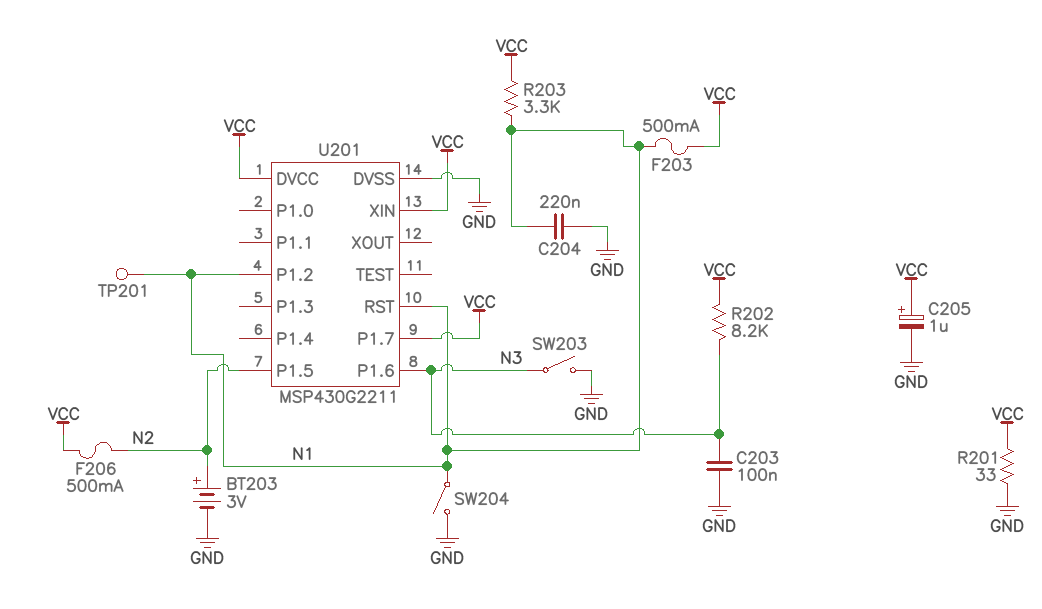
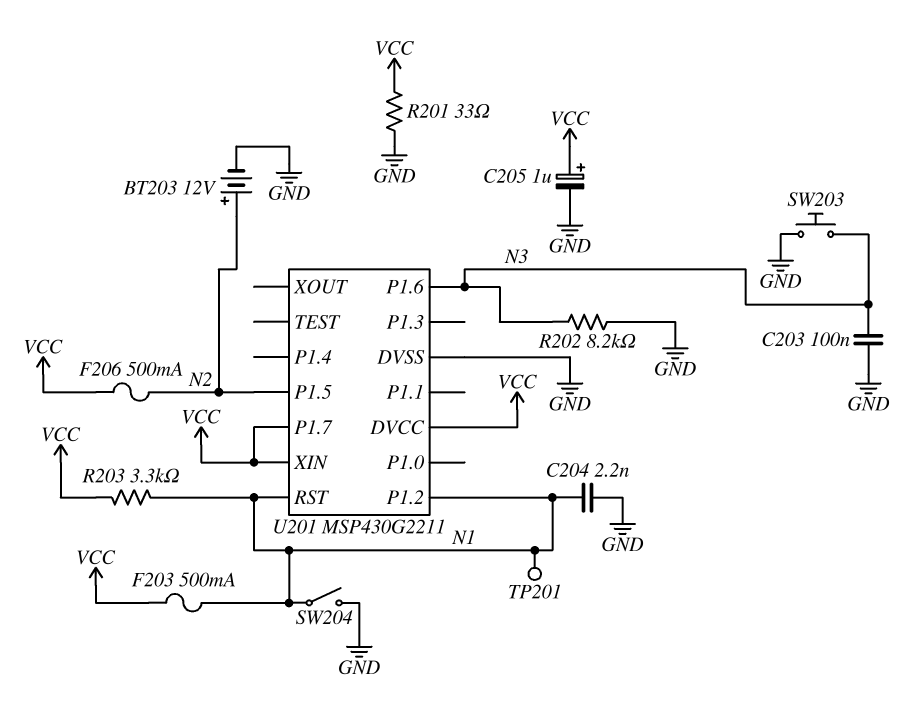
BT203: 3V (plus N2, minus GND) -> 12V (plus N2, minus GND)
C204: 220nF (GND, N1) -> 2.2nF (GND, N1)
R202: 8.2k (N3, VCC) -> 8.2k (GND, N3)
SW203: switch (GND, N3) -> button (GND, N3)

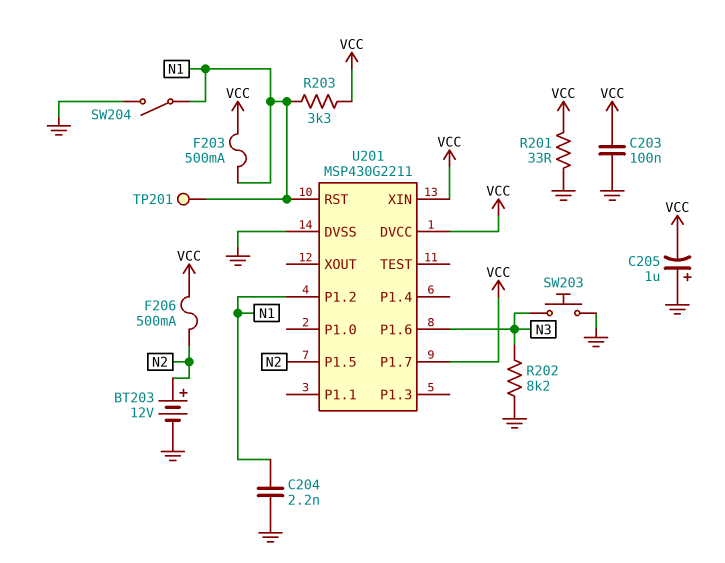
C203: 100nF (GND, N3) -> 100nF (GND, VCC)
C205: 1uF (plus VCC, minus GND) -> 1uF (plus GND, minus VCC)

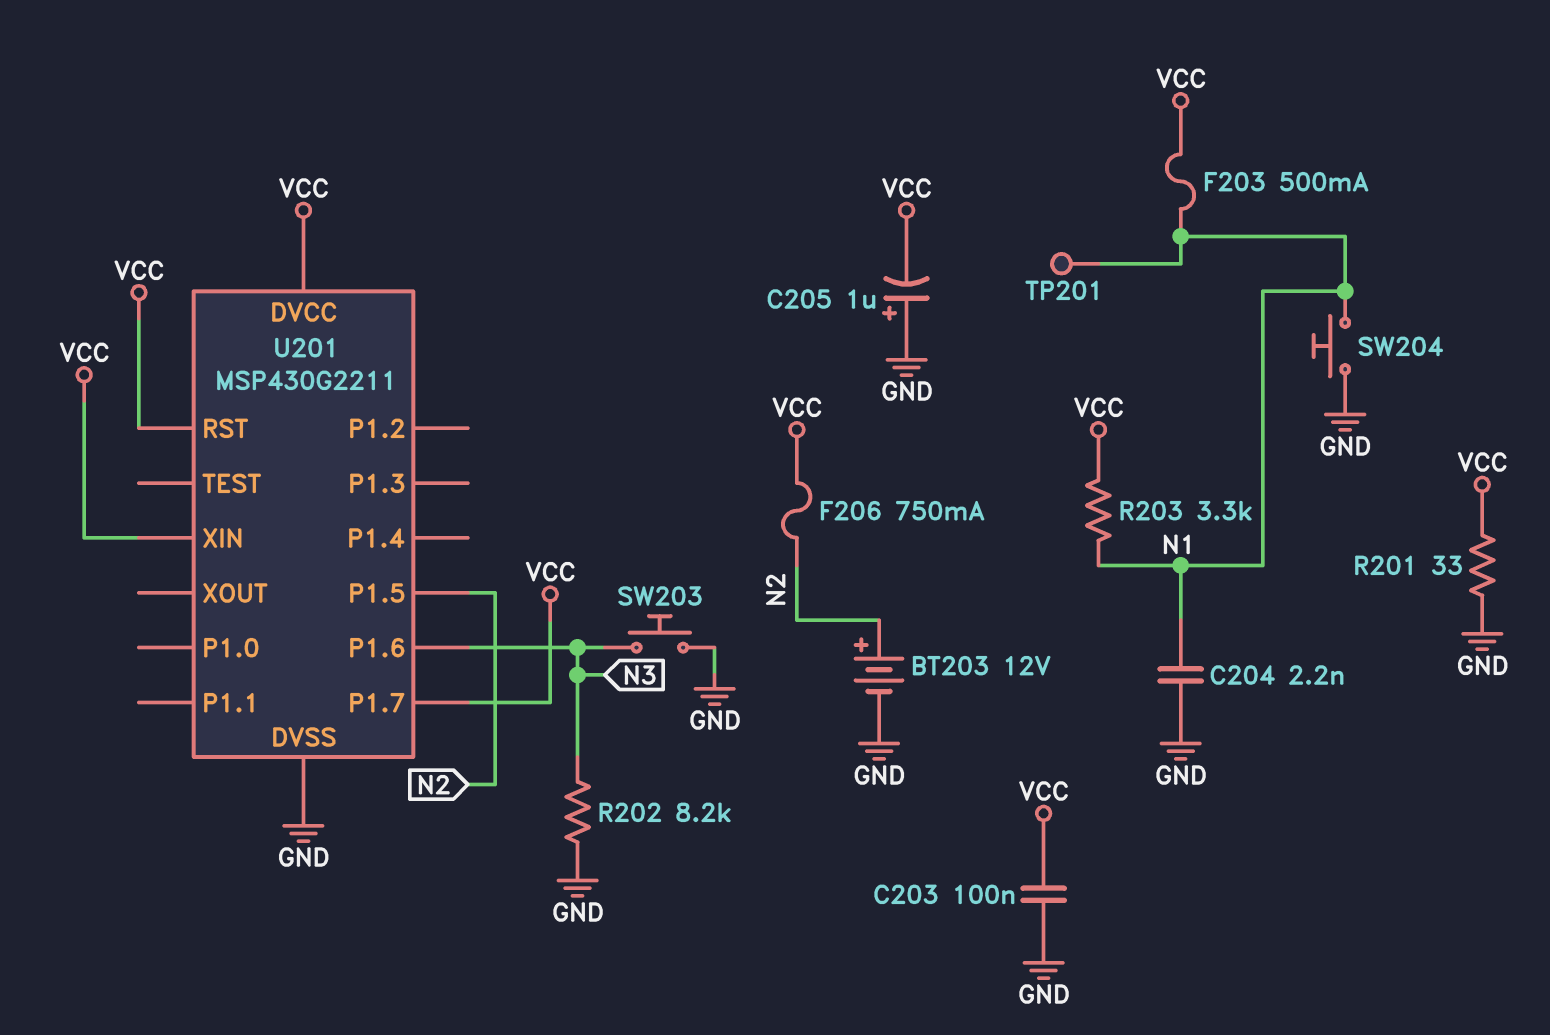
F206: 500mA (N2, VCC) -> 750mA (N2, VCC)
SW204: switch (GND, N1) -> button (GND, N1)
U201 pin P1.2: N1 -> none
U201 pin RST: N1 -> VCC

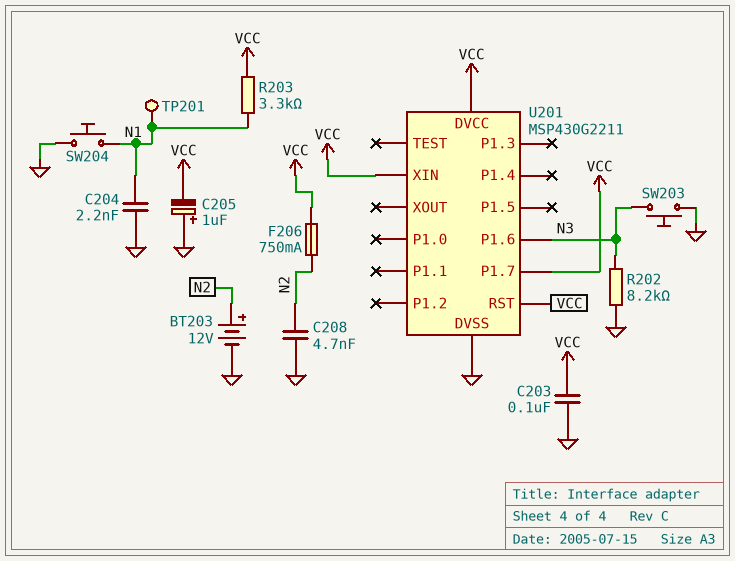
C208: none -> 4.7nF (GND, N2)
F203: 500mA (N1, VCC) -> none
R201: 33 (GND, VCC) -> none
U201 pin P1.5: N2 -> none

